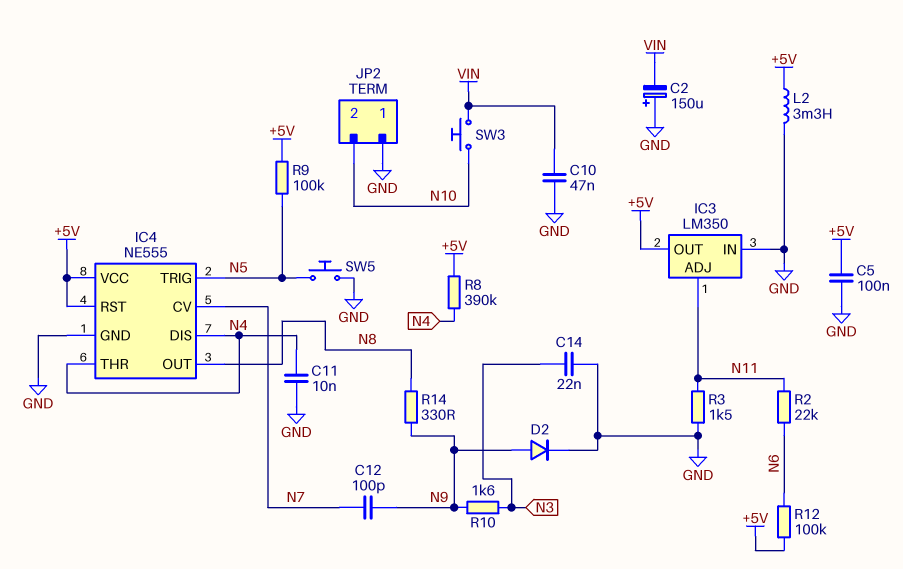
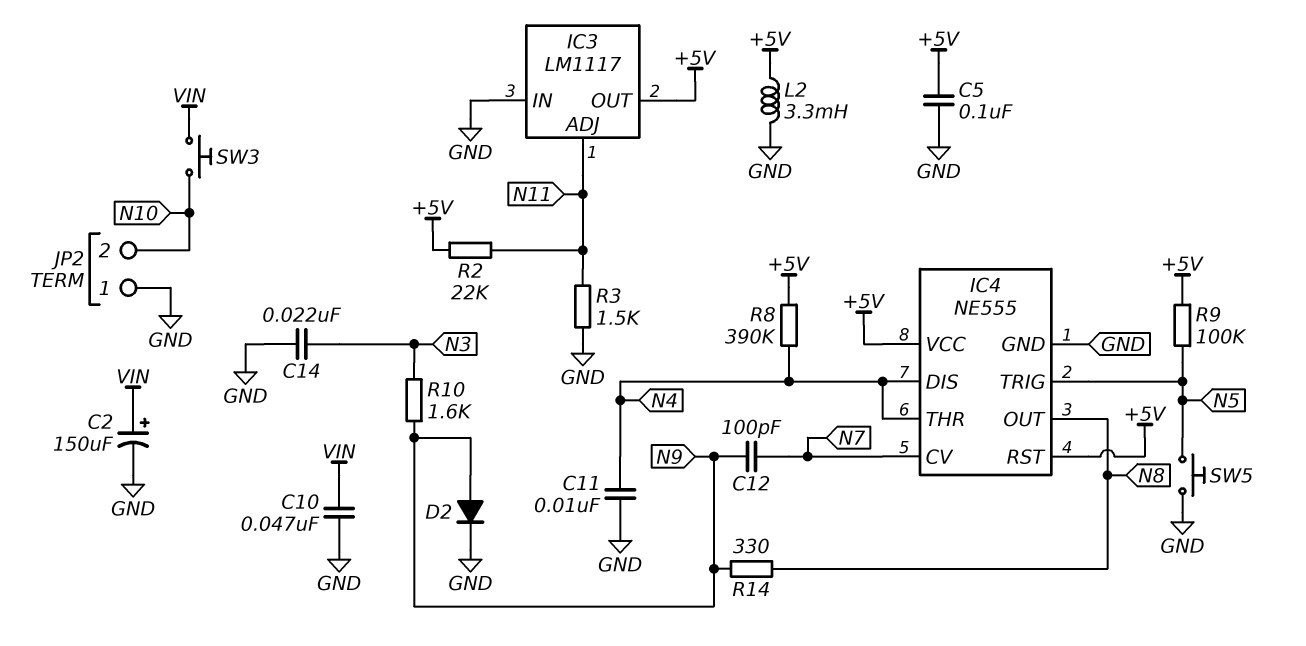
C2: 150uF (plus GND, minus VIN) -> 150uF (plus VIN, minus GND)
IC3: LM350 -> LM1117
R2: 22k (N6, N11) -> 22k (+5V, N11)
R12: 100k (+5V, N6) -> none

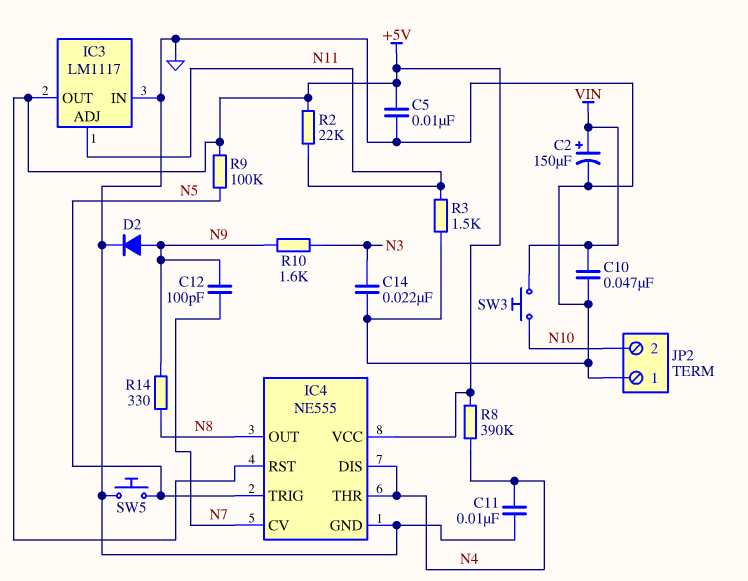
C5: 100nF (+5V, GND) -> 10nF (+5V, GND)
L2: 3.3mH (+5V, GND) -> none

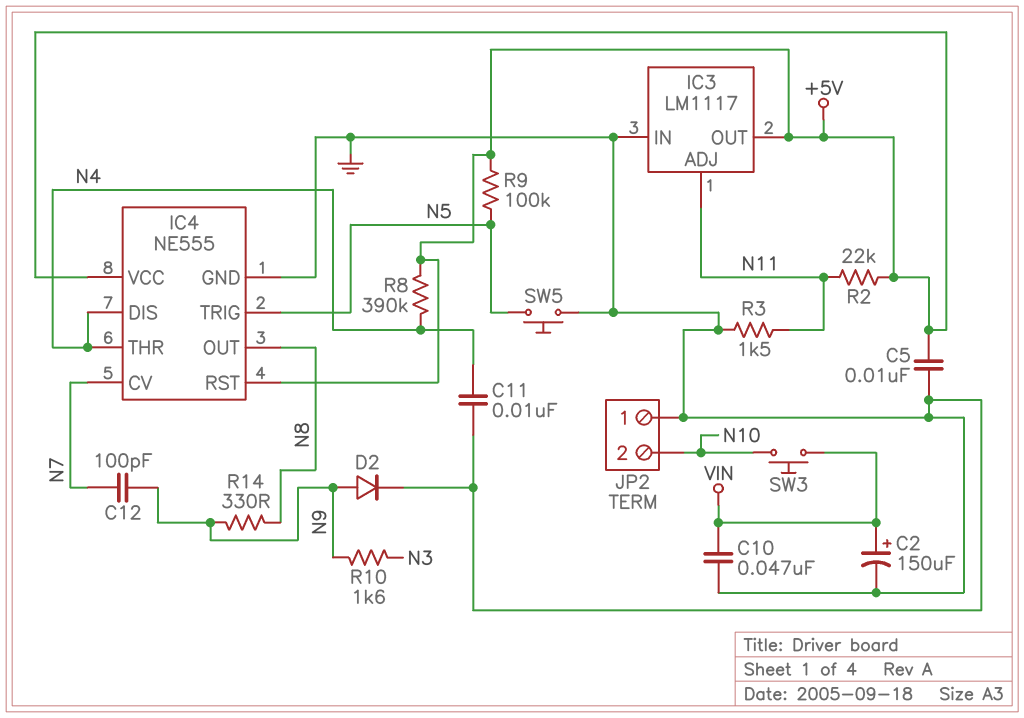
C14: 22nF (GND, N3) -> none

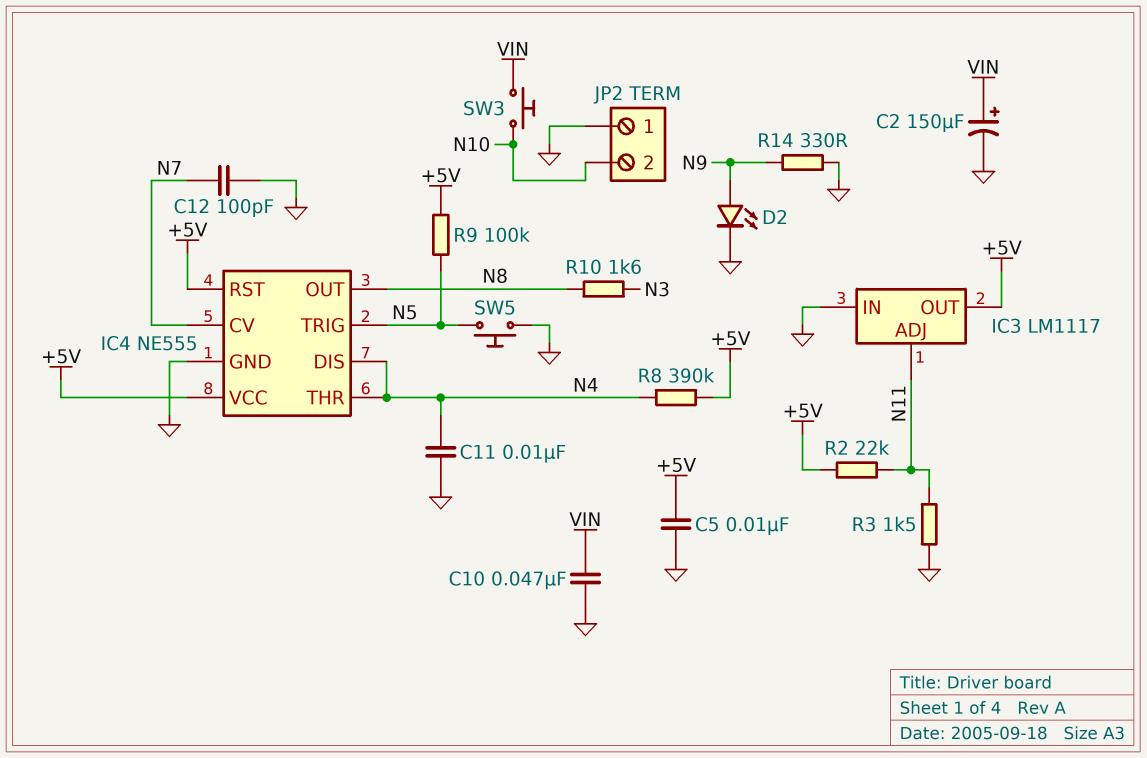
C12: 100pF (N7, N9) -> 100pF (GND, N7)
D2: diode (A N9, K GND) -> LED (A N9, K GND)
R10: 1.6k (N3, N9) -> 1.6k (N3, N8)
R14: 330 (N8, N9) -> 330 (GND, N9)

